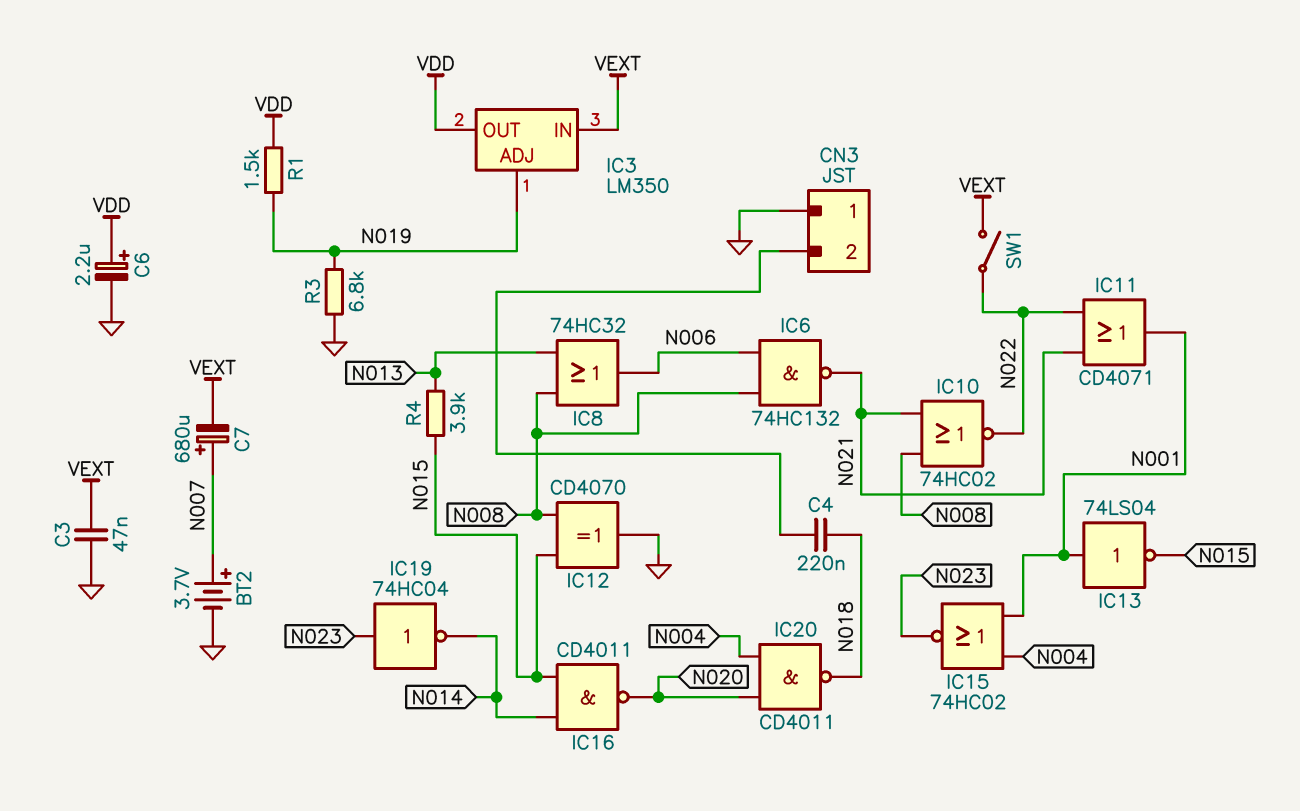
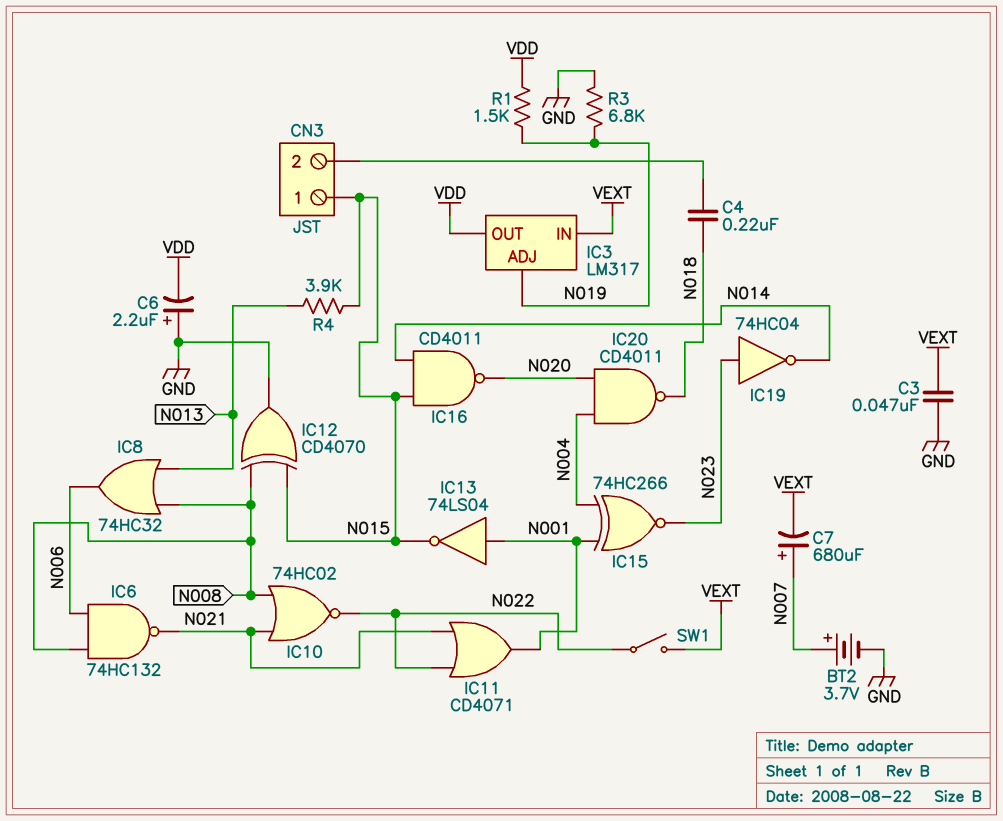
C6: 2.2uF (plus VDD, minus GND) -> 2.2uF (plus GND, minus VDD)
CN3 pin 1: GND -> N015
IC3: LM350 -> LM317
IC15: NOR 74HC02 (in N001, in N004, out N023) -> XNOR 74HC266 (in N001, in N004, out N023)

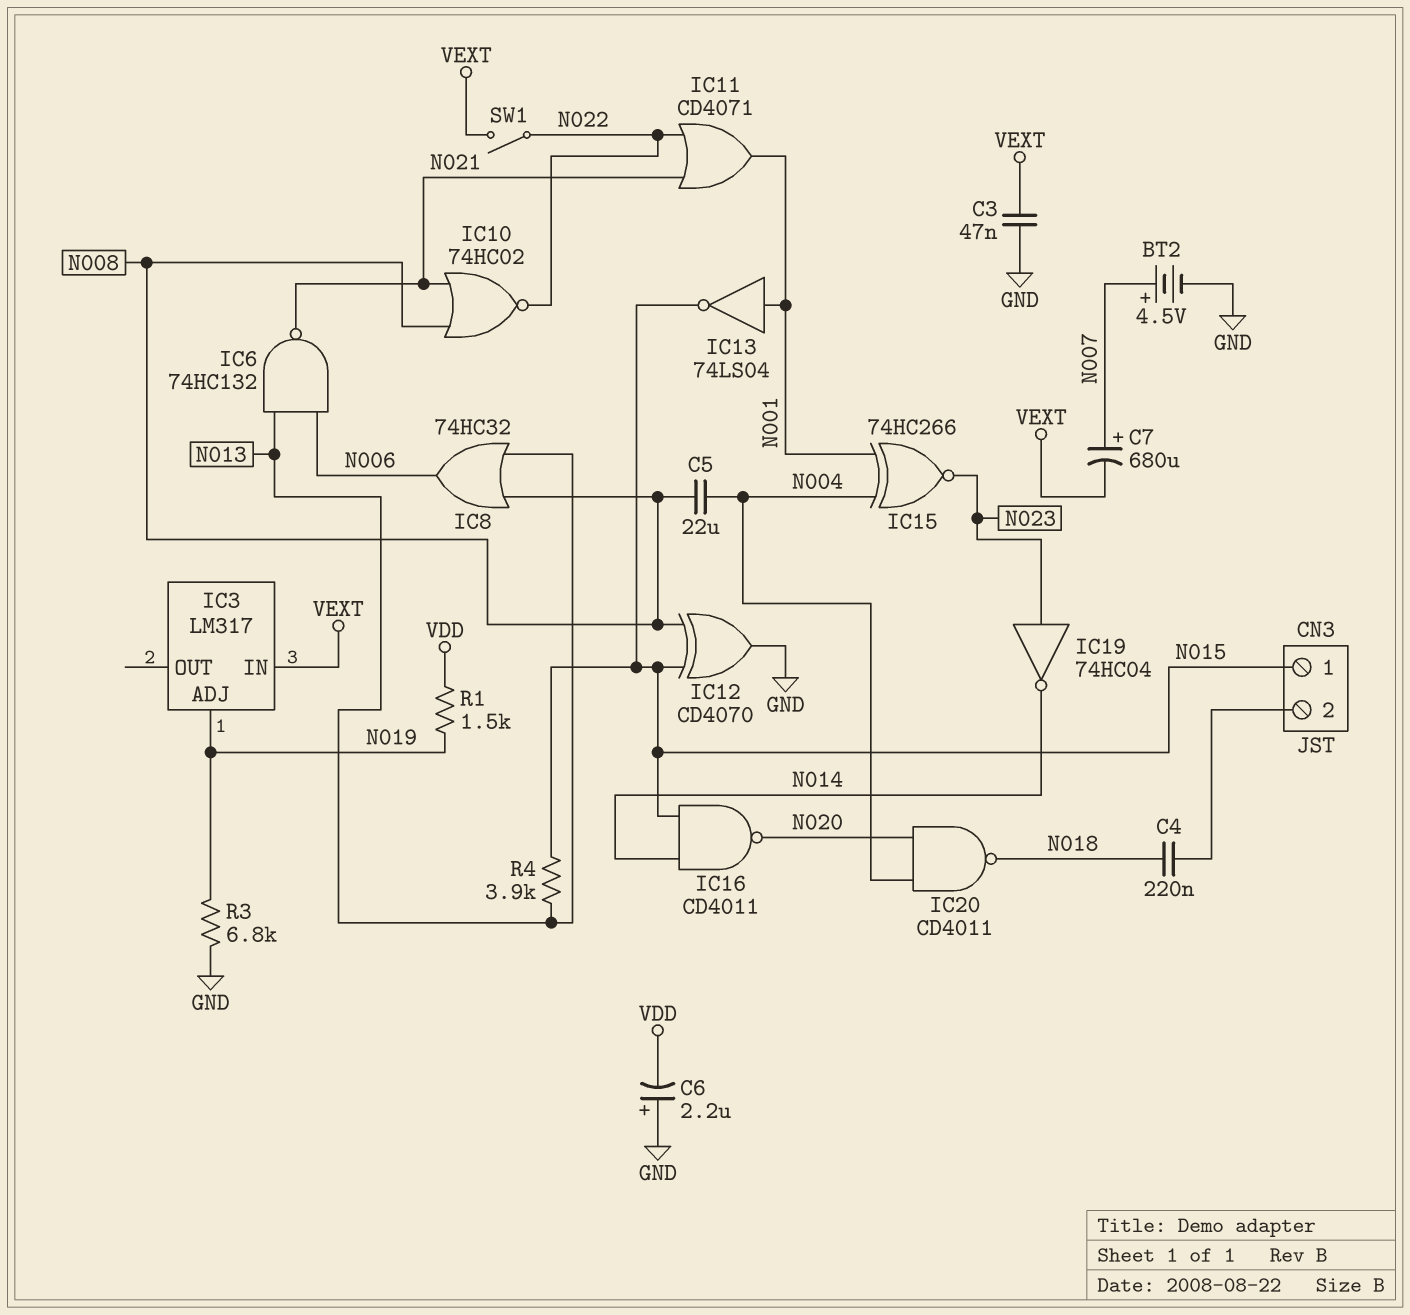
BT2: 3.7V (plus N007, minus GND) -> 4.5V (plus N007, minus GND)
C5: none -> 22uF (N004, N008)
IC3 pin OUT: VDD -> none
IC6: NAND 74HC132 (in N006, in N008, out N021) -> NAND 74HC132 (in N006, in N013, out N021)

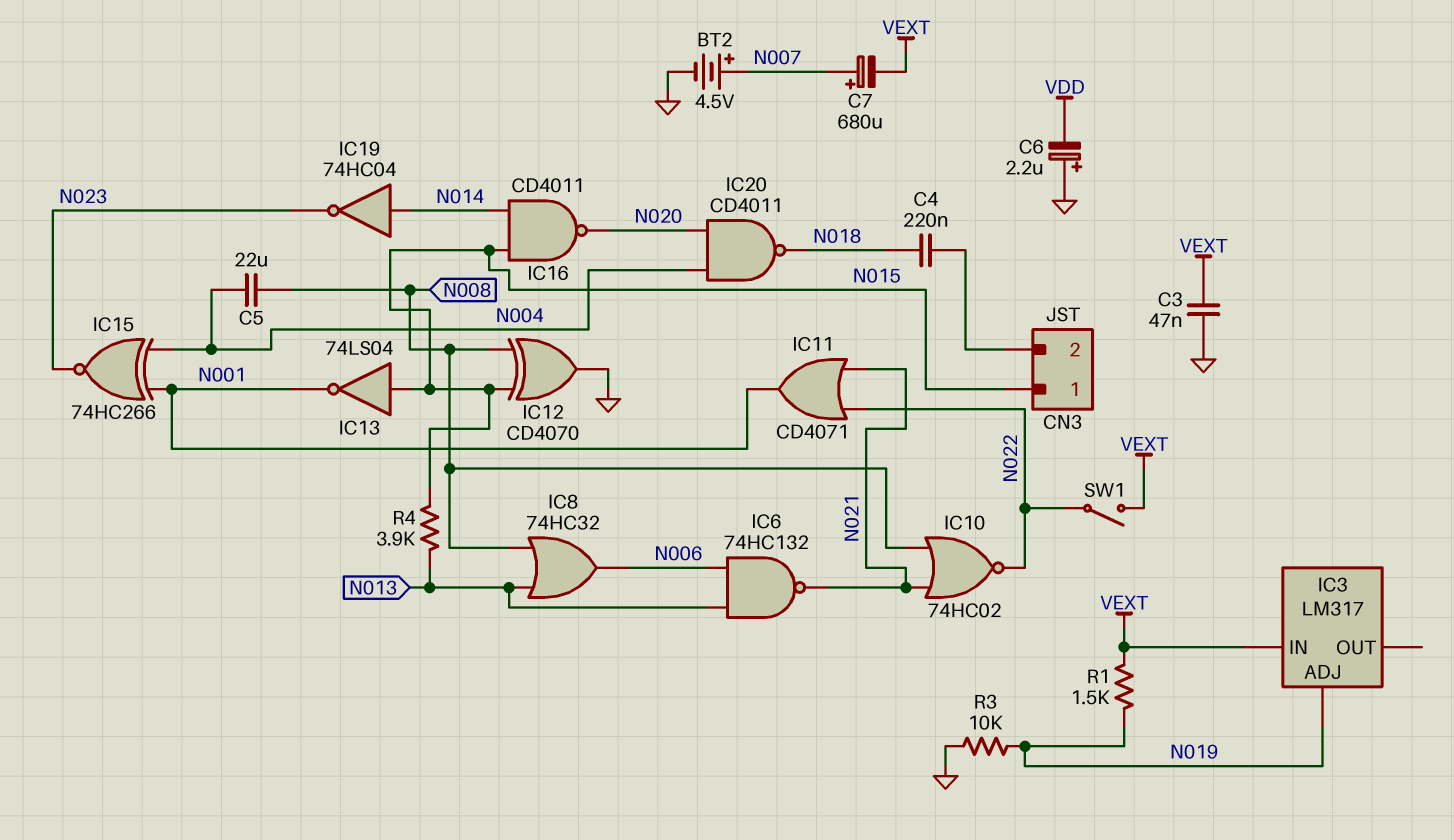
IC13: NOT 74LS04 (in N001, out N015) -> NOT 74LS04 (in N015, out N001)
IC19: NOT 74HC04 (in N023, out N014) -> NOT 74HC04 (in N014, out N023)
R1: 1.5k (N019, VDD) -> 1.5k (N019, VEXT)
R3: 6.8k (GND, N019) -> 10k (GND, N019)

